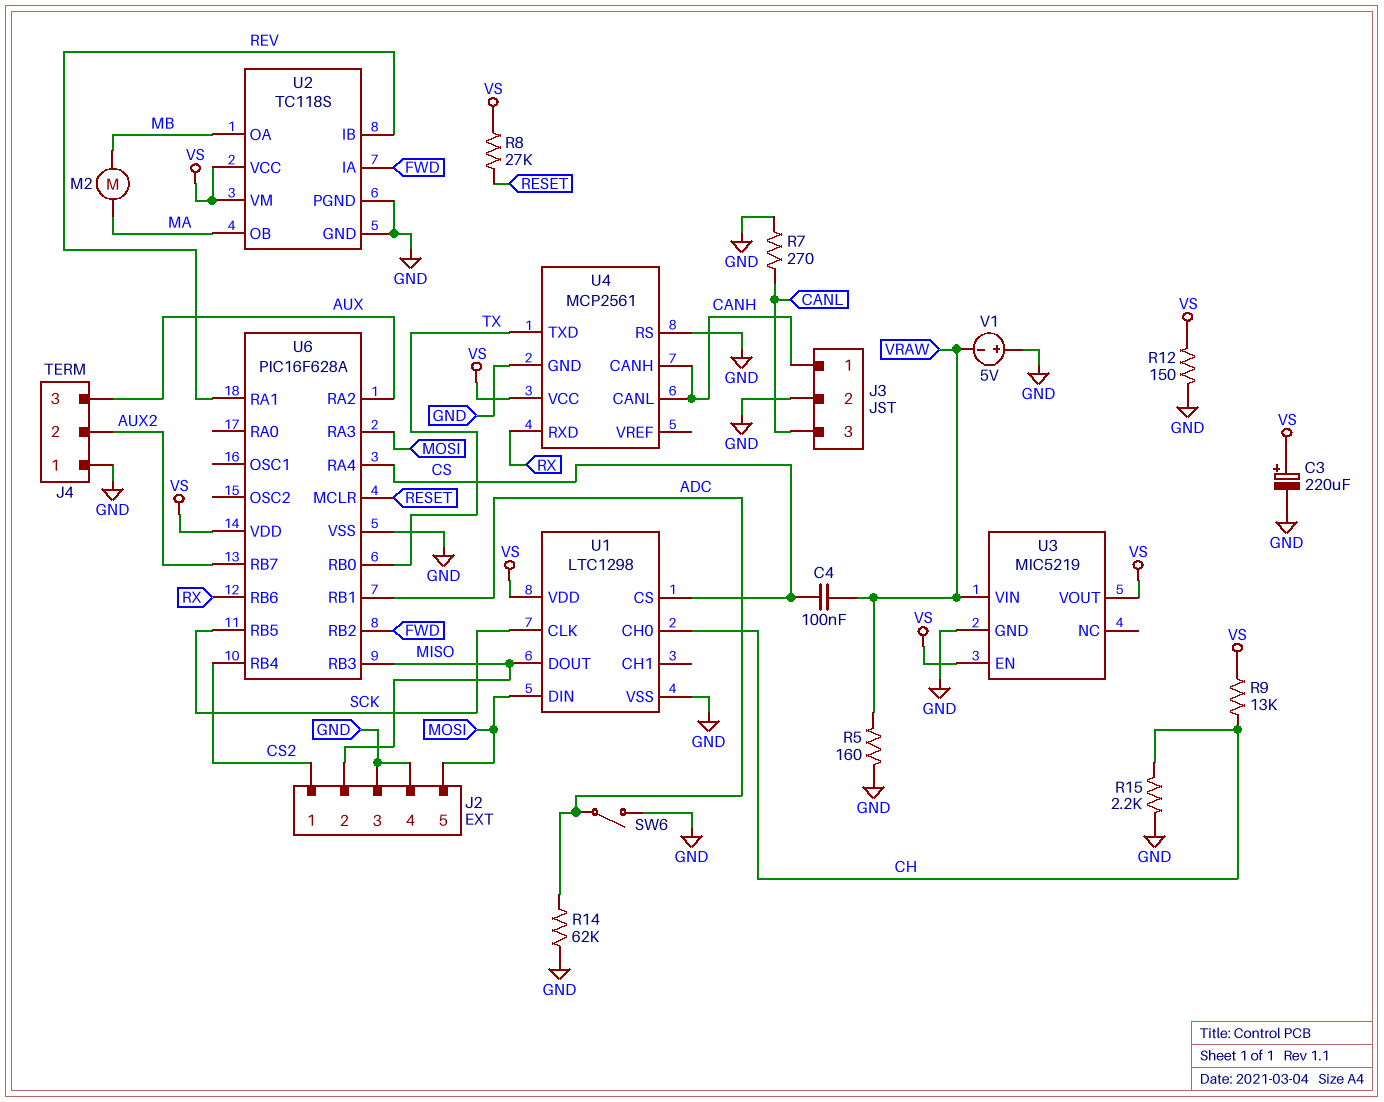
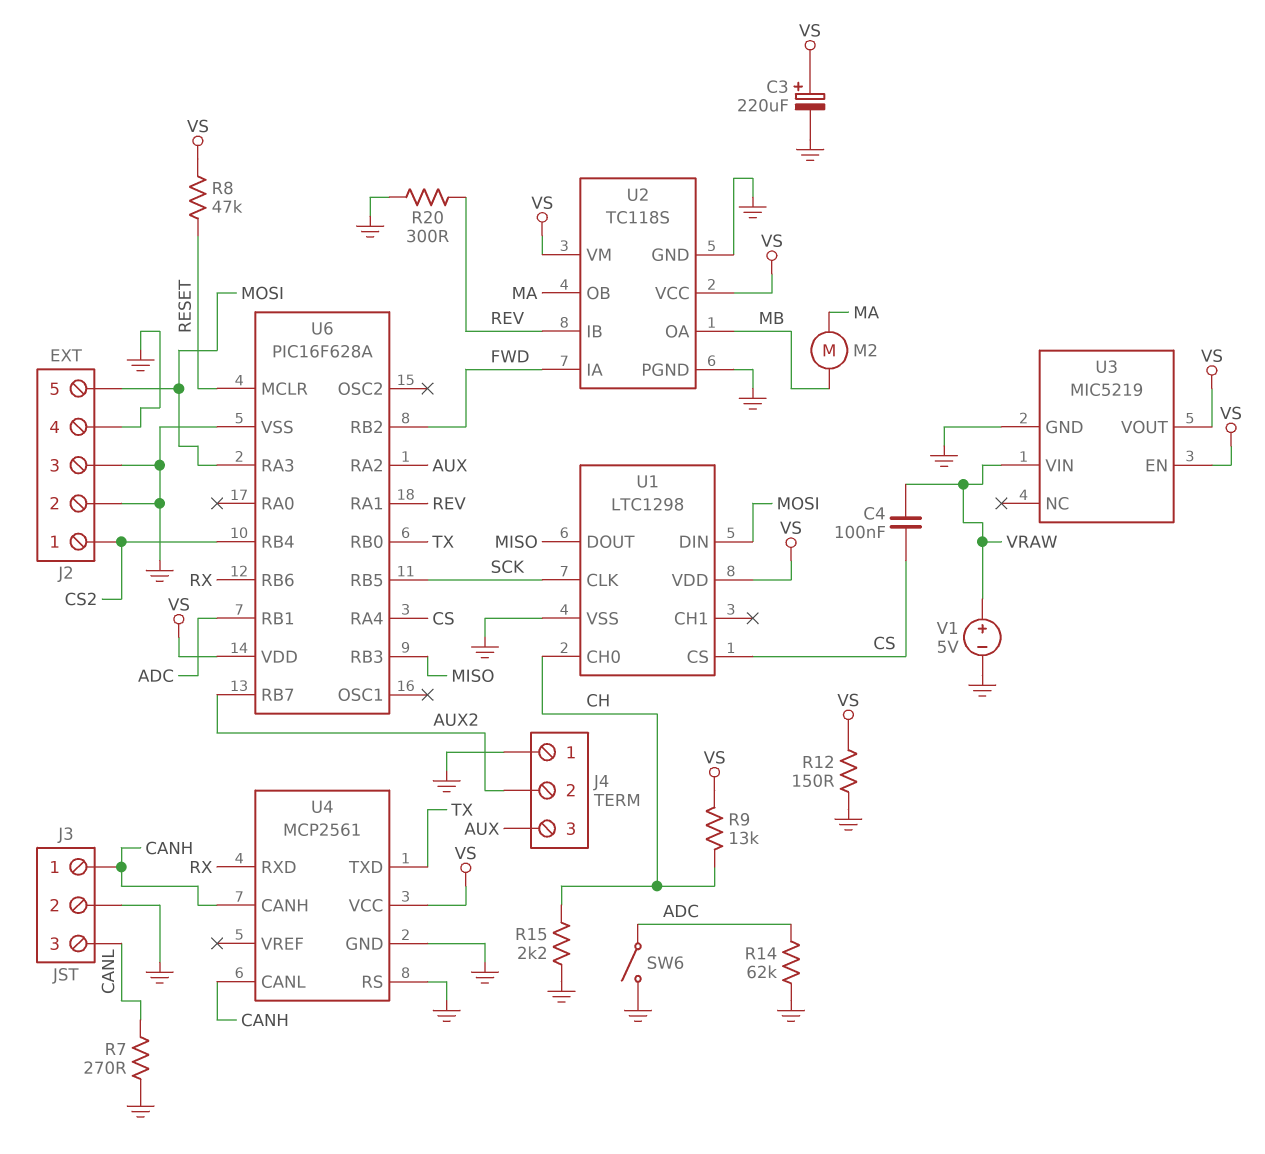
J2 pin 2: MISO -> GND
R5: 160 (GND, VRAW) -> none
R8: 27k (RESET, VS) -> 47k (RESET, VS)
R20: none -> 300 (GND, REV)
V1: 5V (plus GND, minus VRAW) -> 5V (plus VRAW, minus GND)

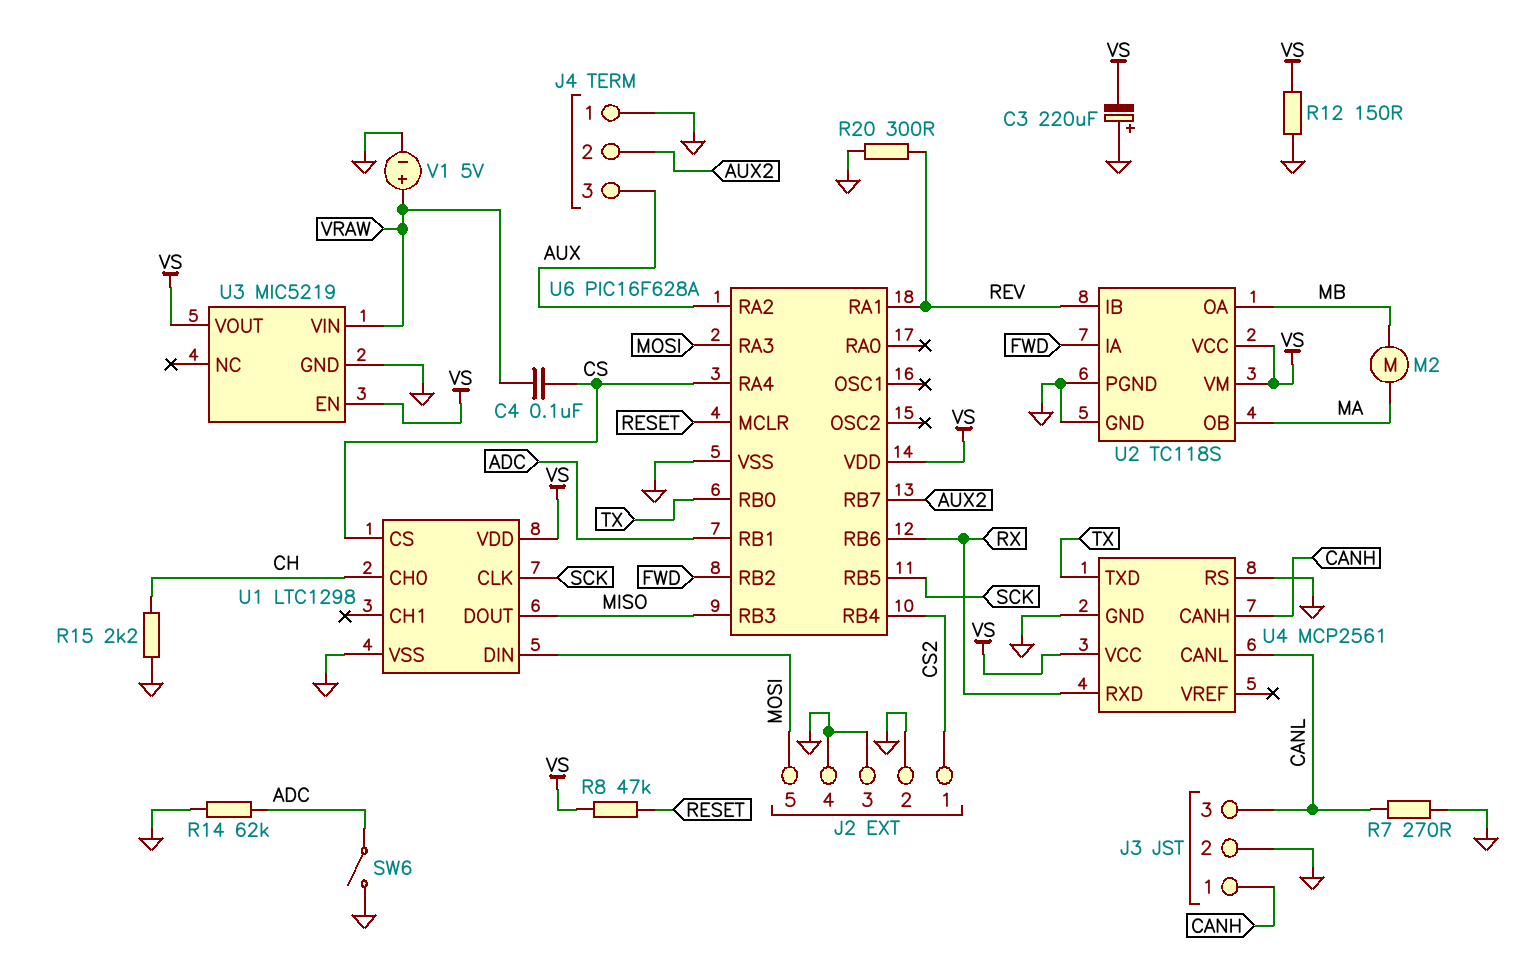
C3: 220uF (plus VS, minus GND) -> 220uF (plus GND, minus VS)
R9: 13k (CH, VS) -> none
U4 pin CANL: CANH -> CANL

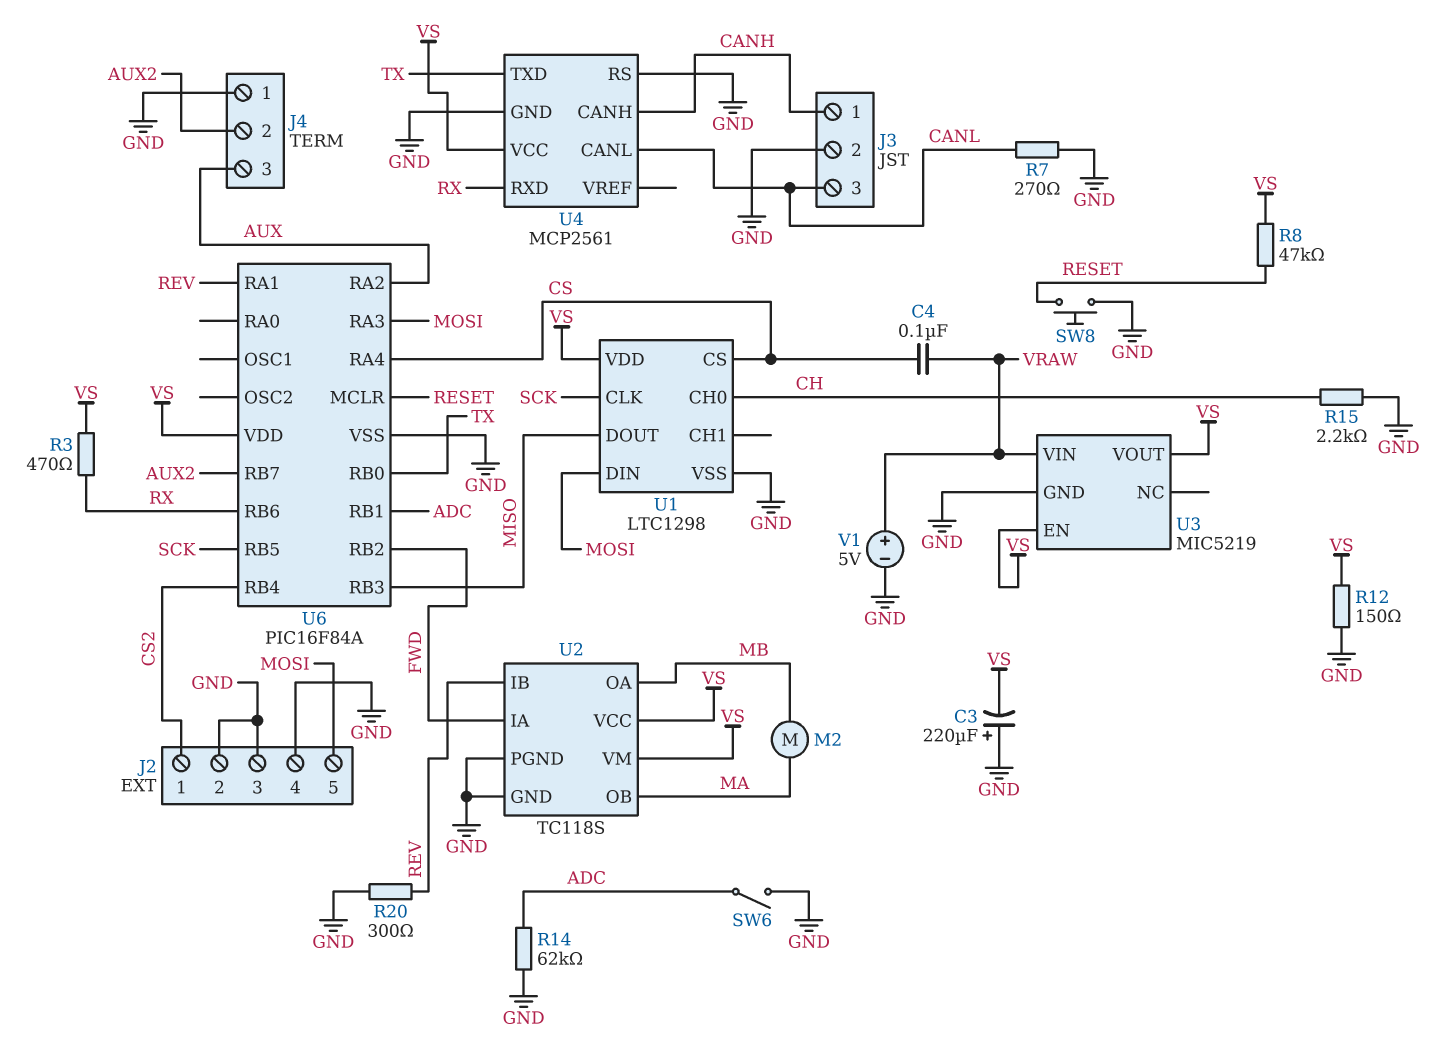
R3: none -> 470 (RX, VS)
SW8: none -> button (GND, RESET)
U6: PIC16F628A -> PIC16F84A

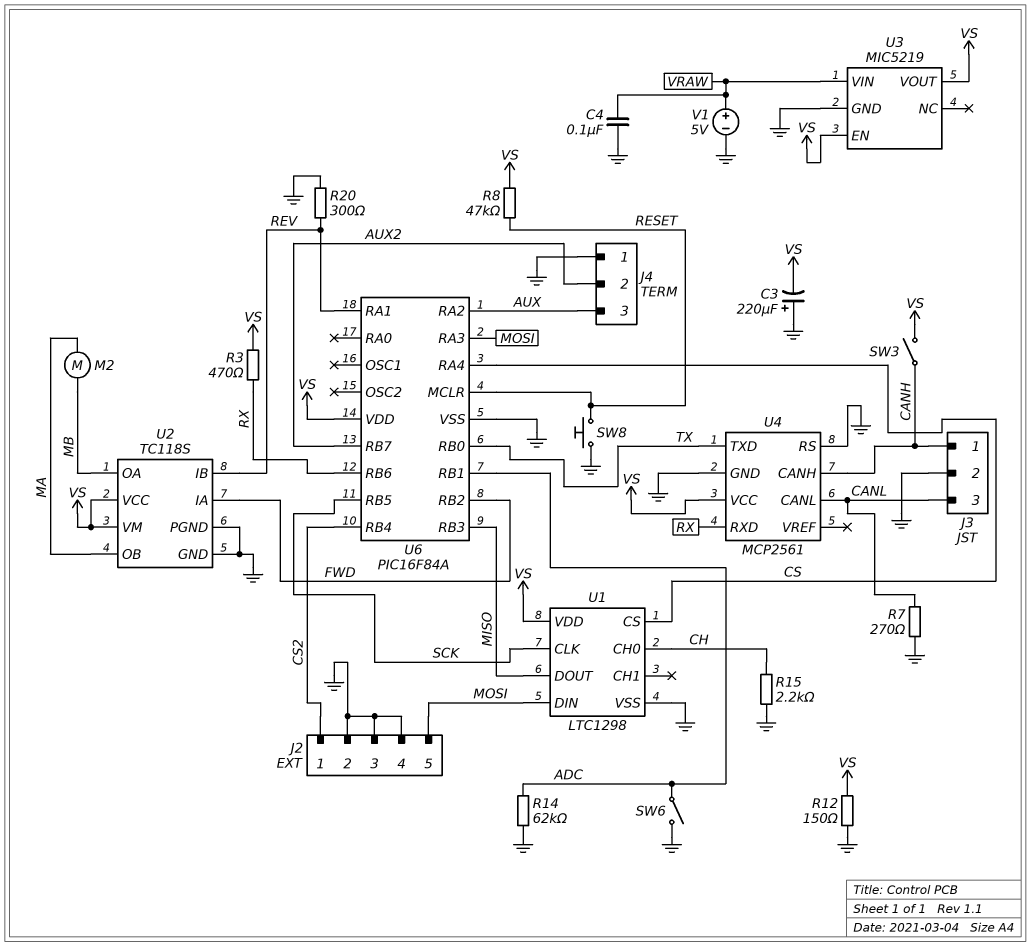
C4: 100nF (CS, VRAW) -> 100nF (GND, VRAW)
SW3: none -> switch (CANH, VS)

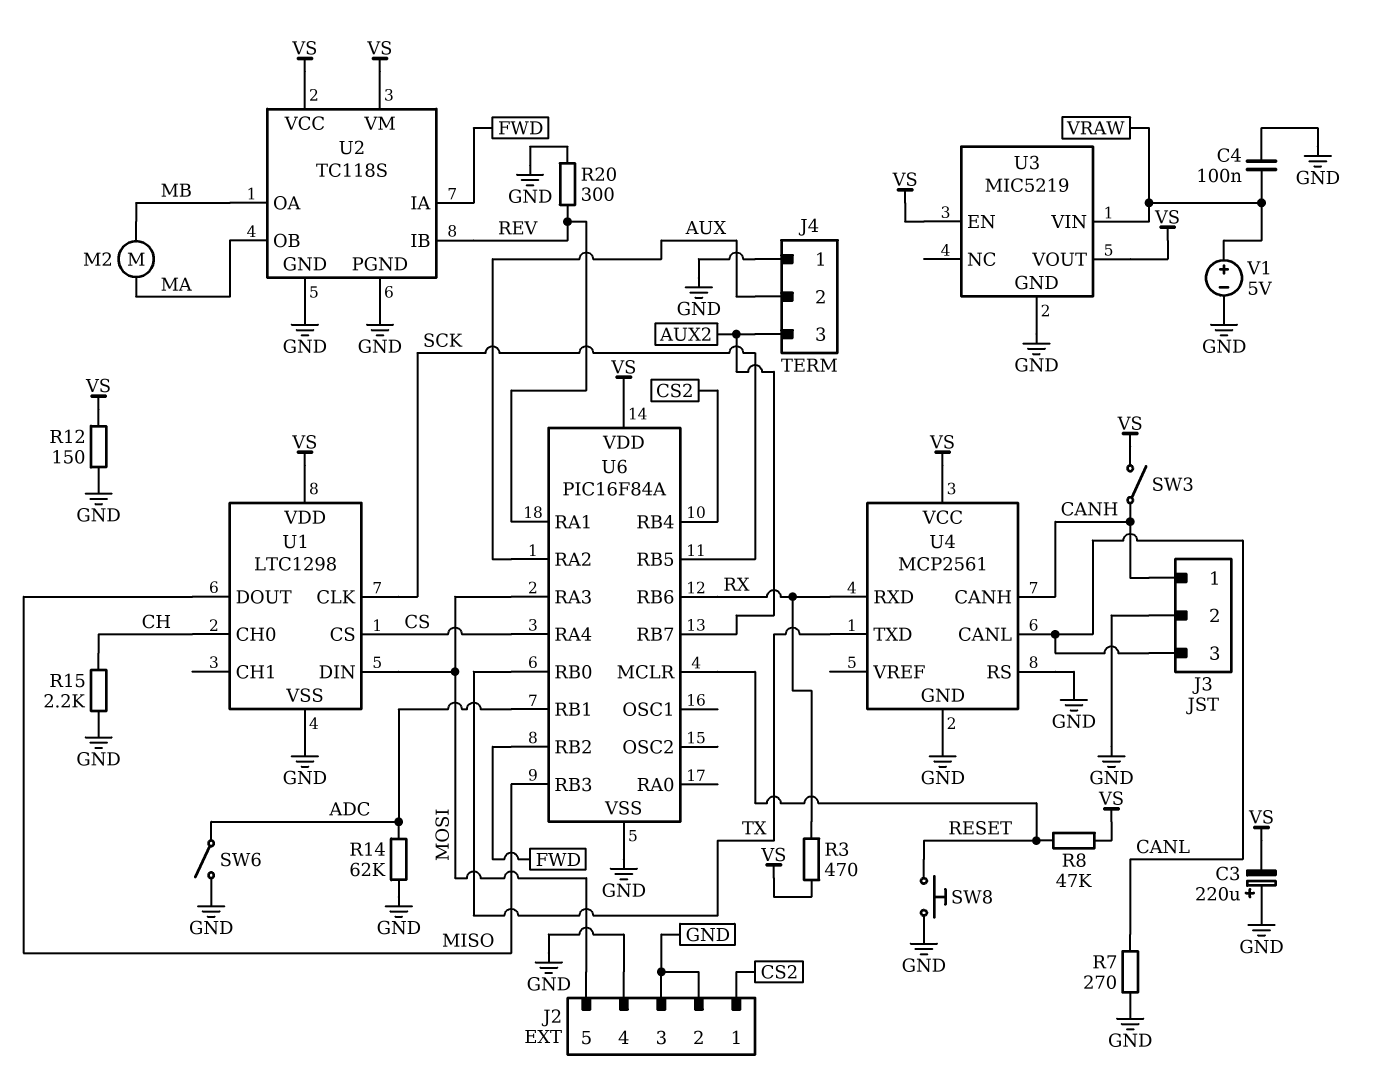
J4 pin 2: AUX2 -> AUX
J4 pin 3: AUX -> AUX2

